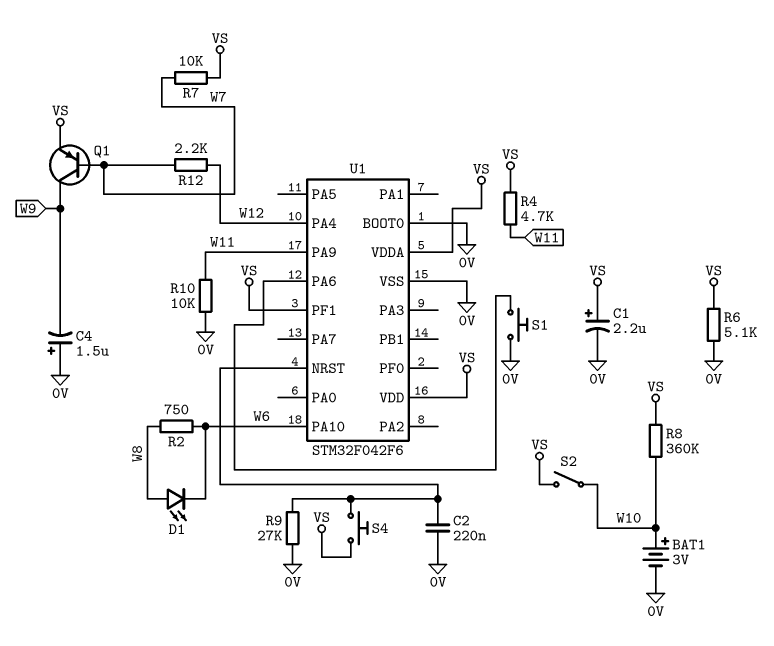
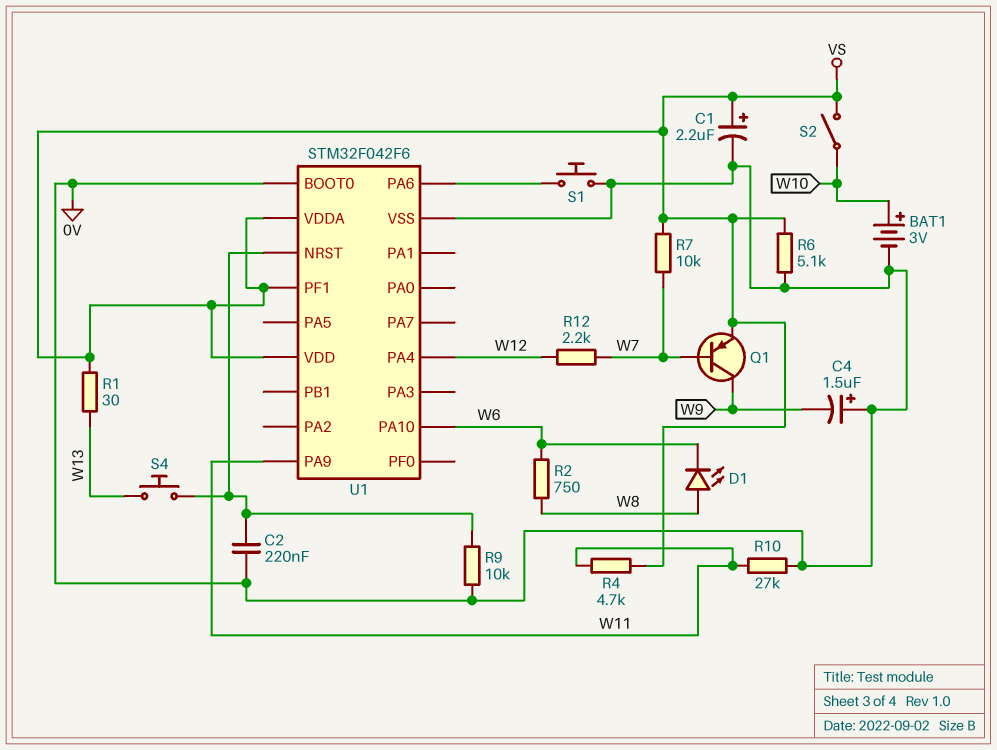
R1: none -> 30 (VS, W13)
R8: 360k (VS, W10) -> none
R9: 27k (0V, U1/NRST) -> 10k (0V, U1/NRST)
R10: 10k (0V, W11) -> 27k (0V, W11)
S4: button (U1/NRST, VS) -> button (U1/NRST, W13)

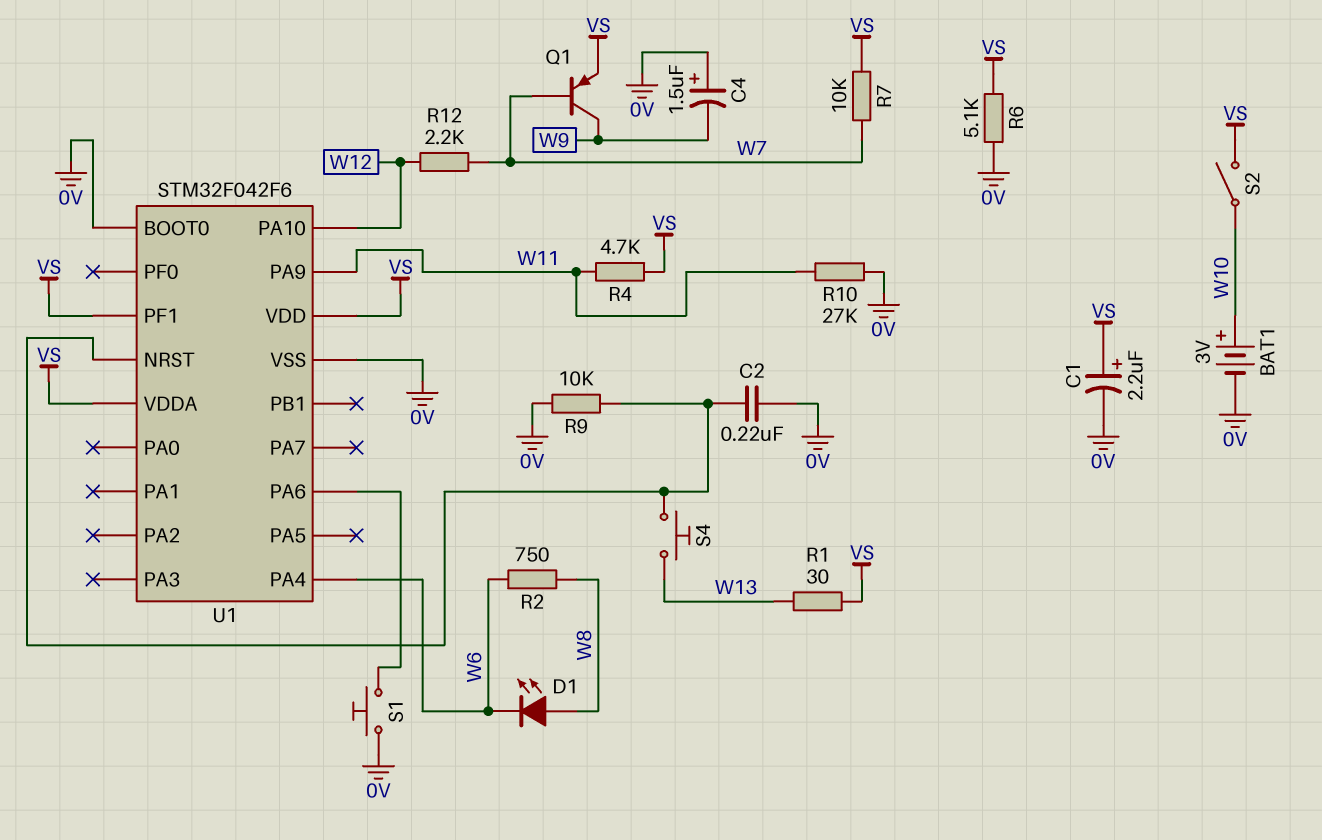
U1 pin PA4: W12 -> W6
U1 pin PA10: W6 -> W12

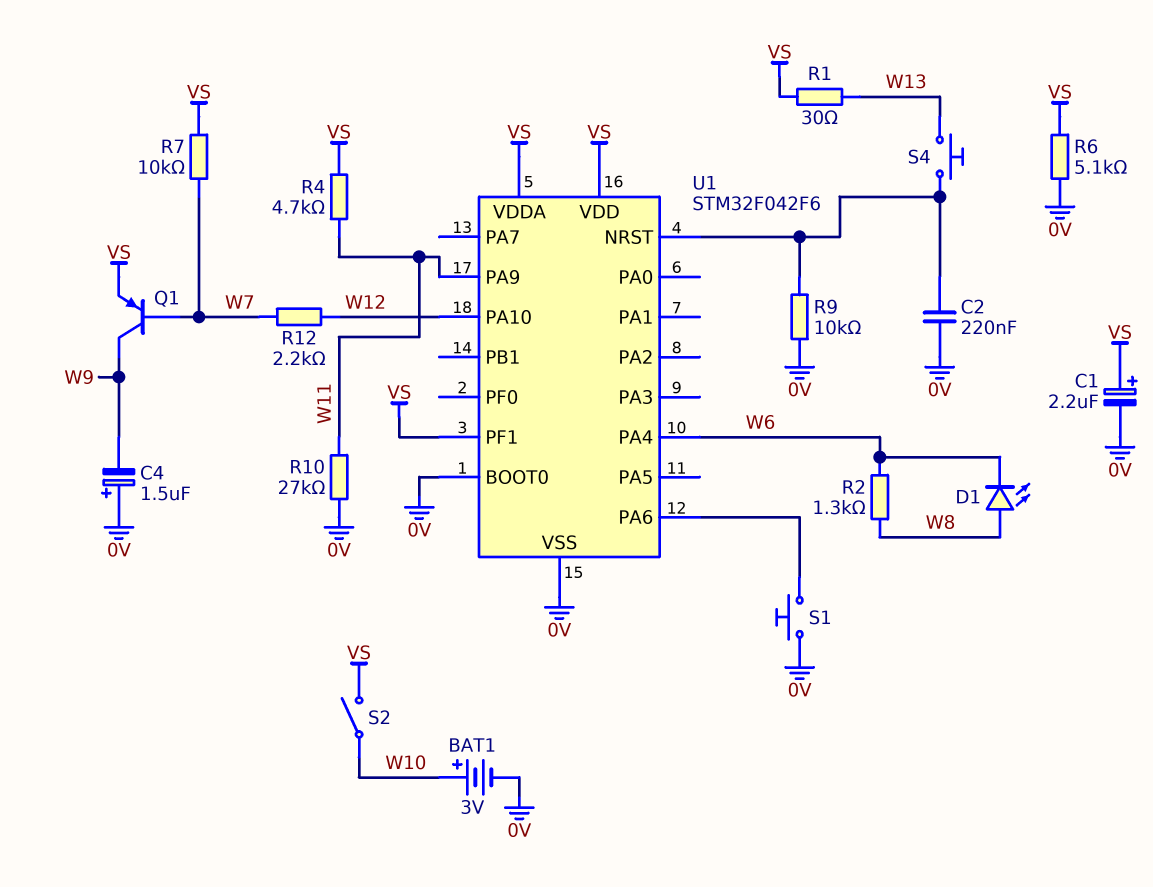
R2: 750 (W6, W8) -> 1.3k (W6, W8)

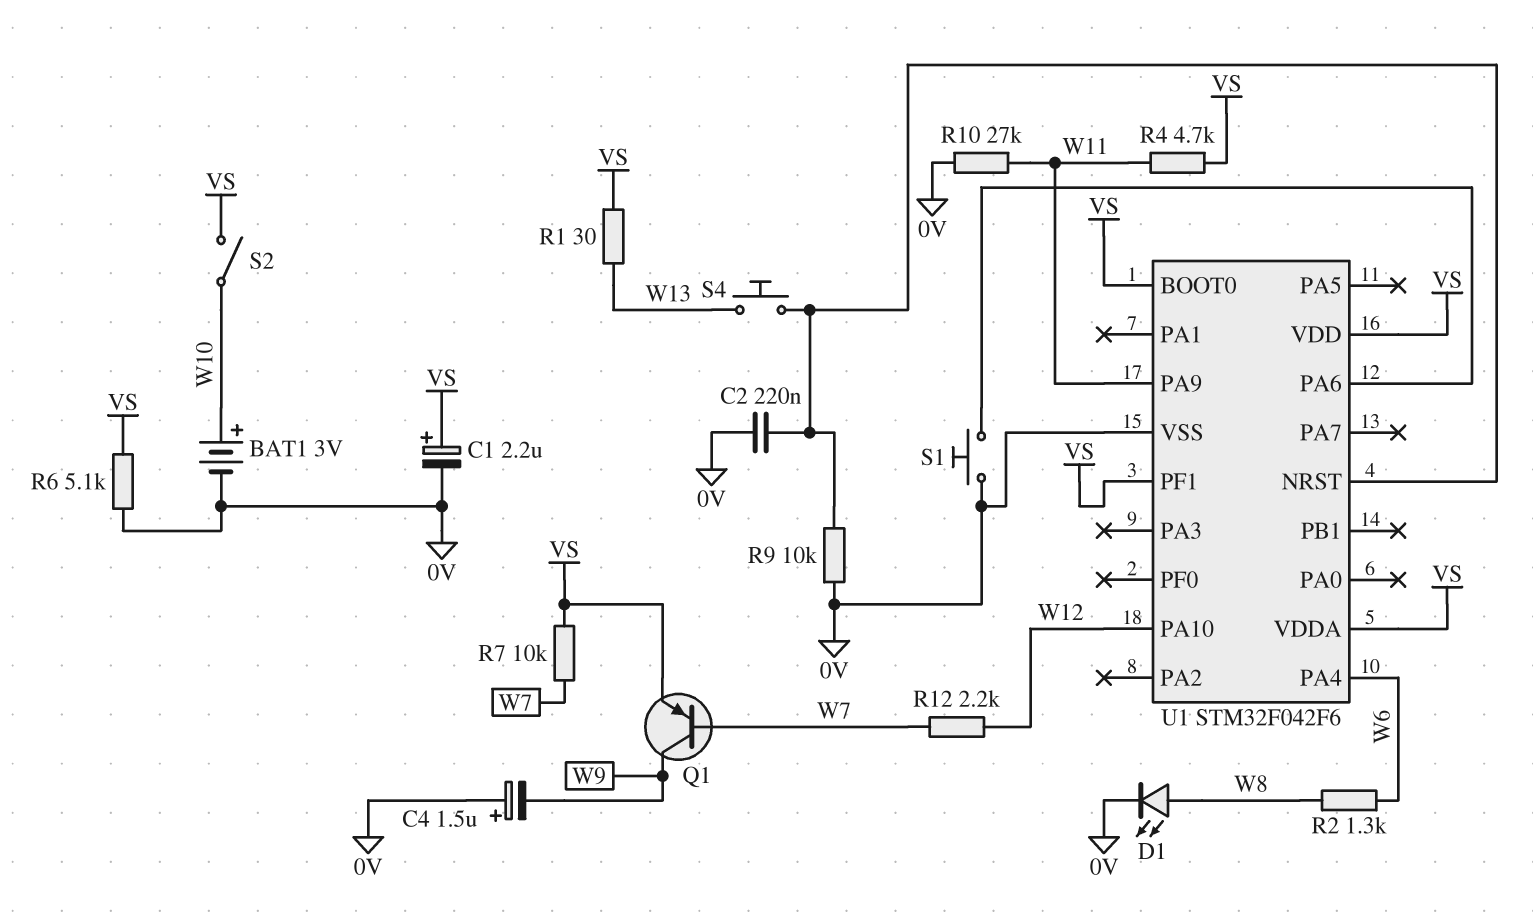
D1: LED (A W8, K W6) -> LED (A W8, K 0V)
U1 pin BOOT0: 0V -> VS

